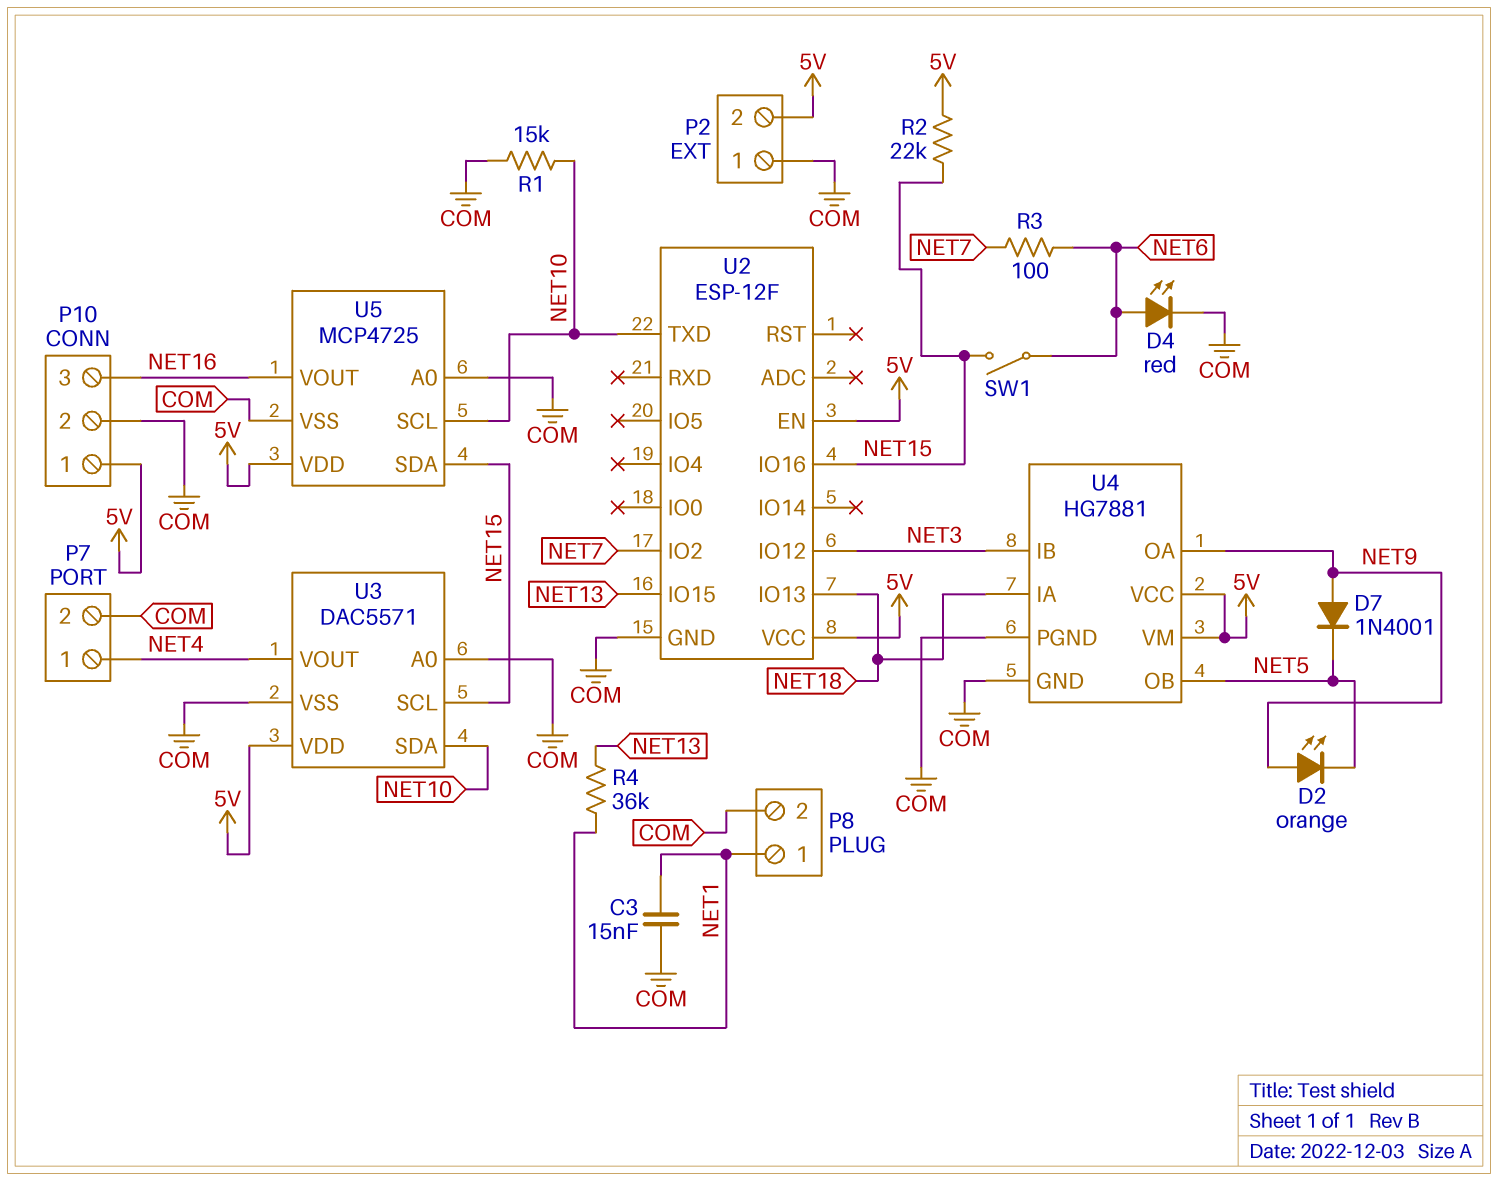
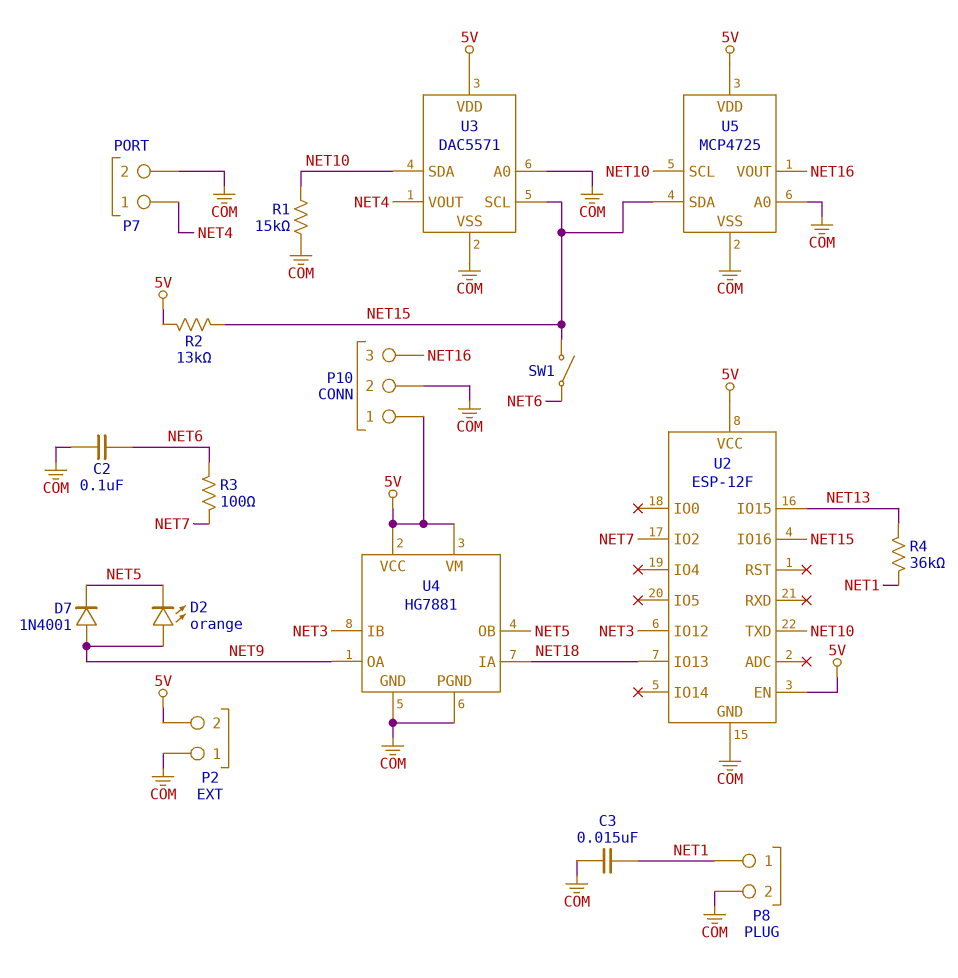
C2: none -> 100nF (COM, NET6)
D4: LED red (A NET6, K COM) -> none
R2: 22k (5V, NET15) -> 13k (5V, NET15)

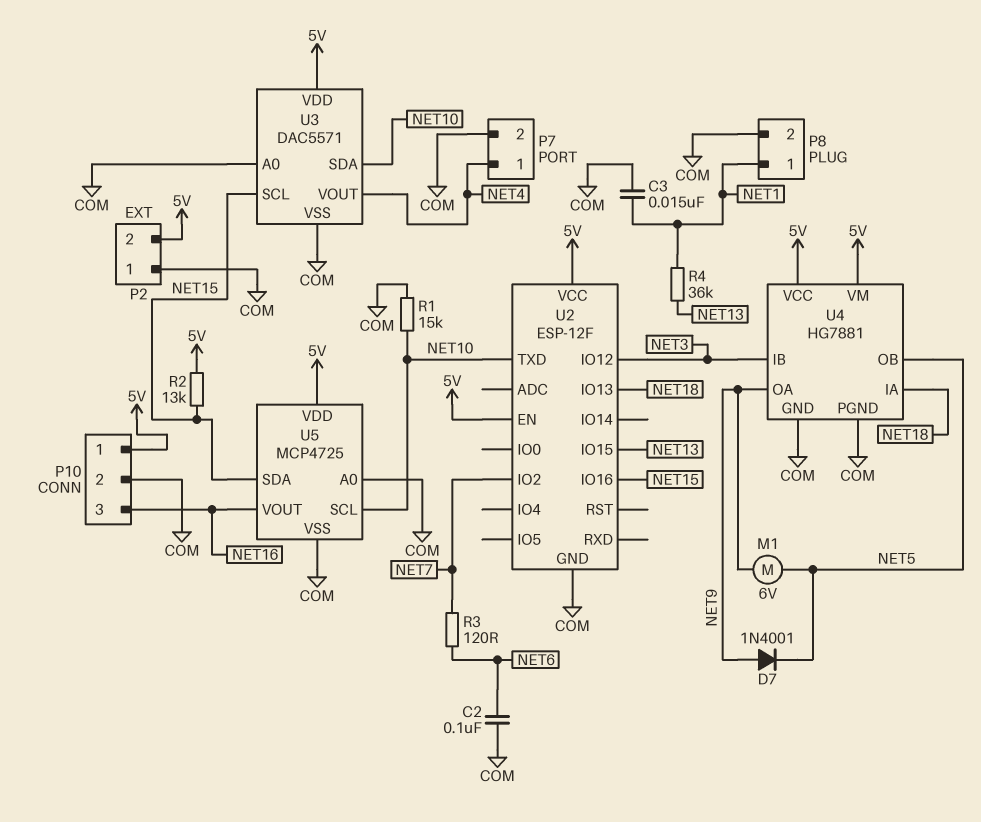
D2: LED orange (A NET9, K NET5) -> none
M1: none -> motor 6V (NET5, NET9)
R3: 100 (NET6, NET7) -> 120 (NET6, NET7)
SW1: switch (NET6, NET15) -> none

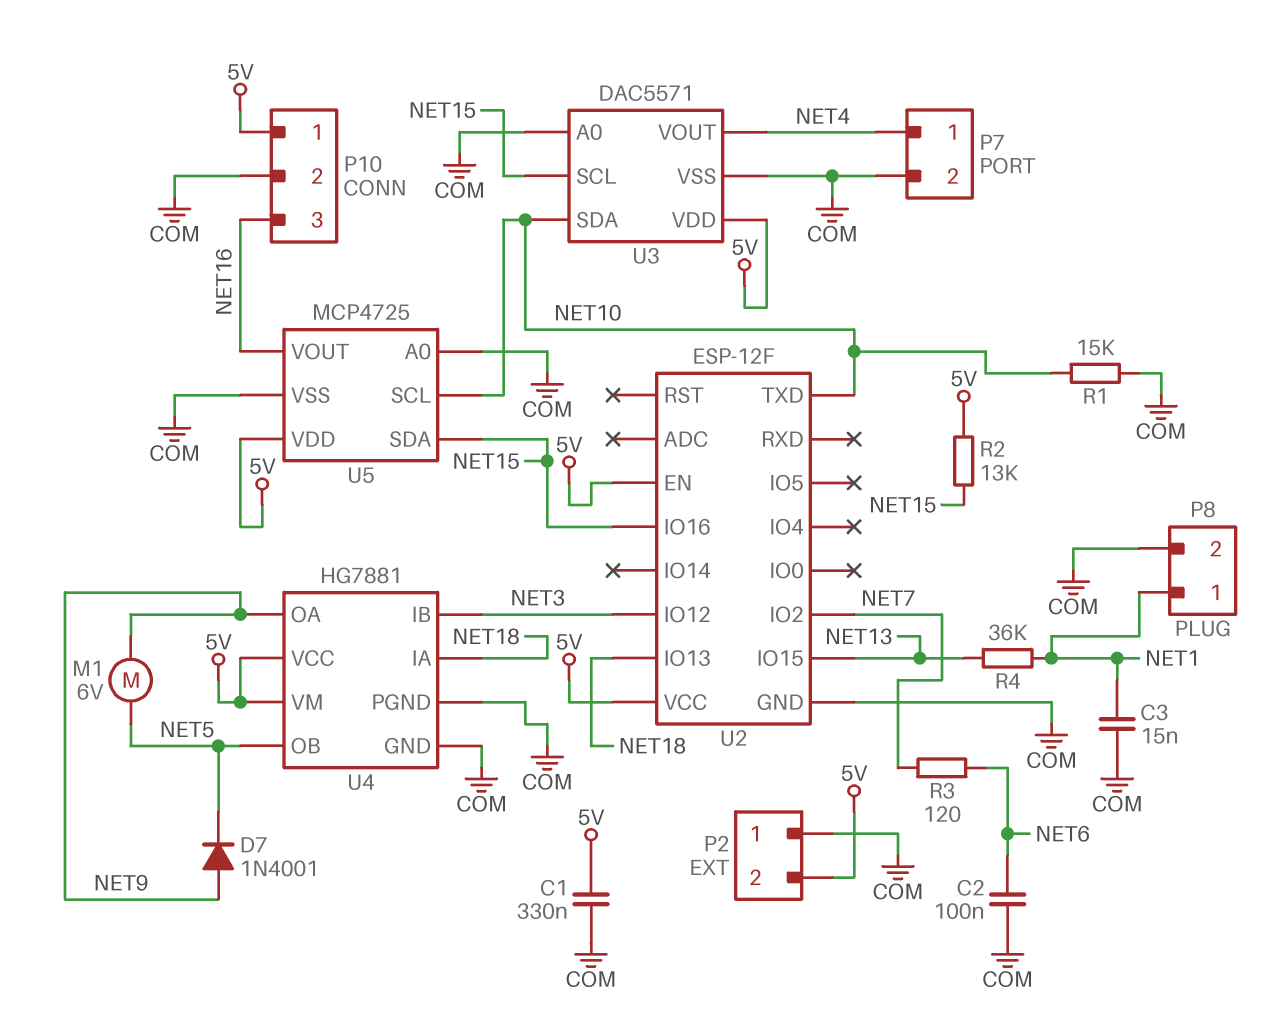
C1: none -> 330nF (5V, COM)

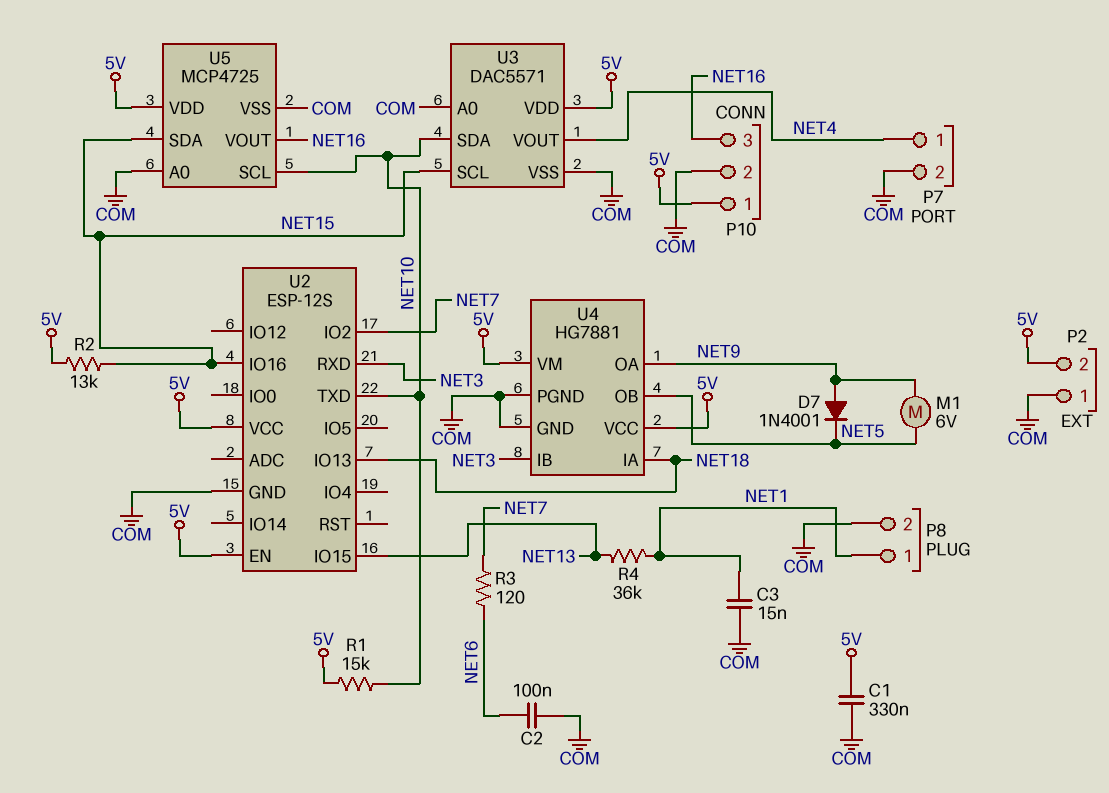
R1: 15k (COM, NET10) -> 15k (5V, NET10)
U2: ESP-12F -> ESP-12S
U2 pin IO12: NET3 -> none
U2 pin RXD: none -> NET3

